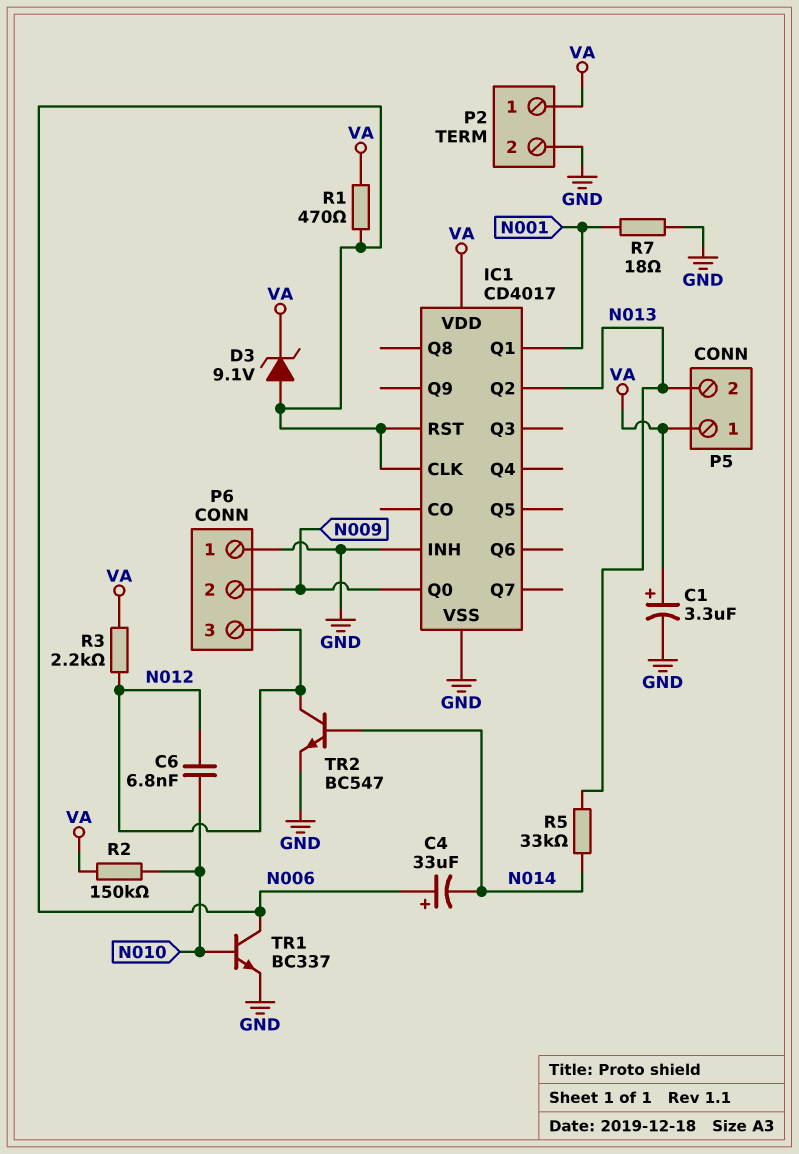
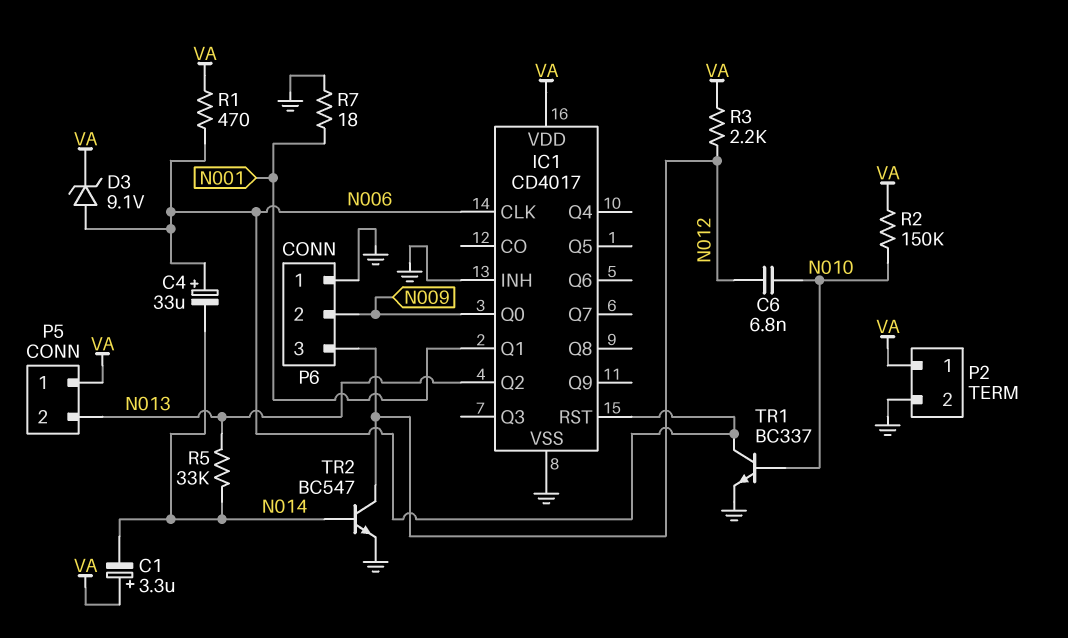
C1: 3.3uF (plus VA, minus GND) -> 3.3uF (plus VA, minus N014)

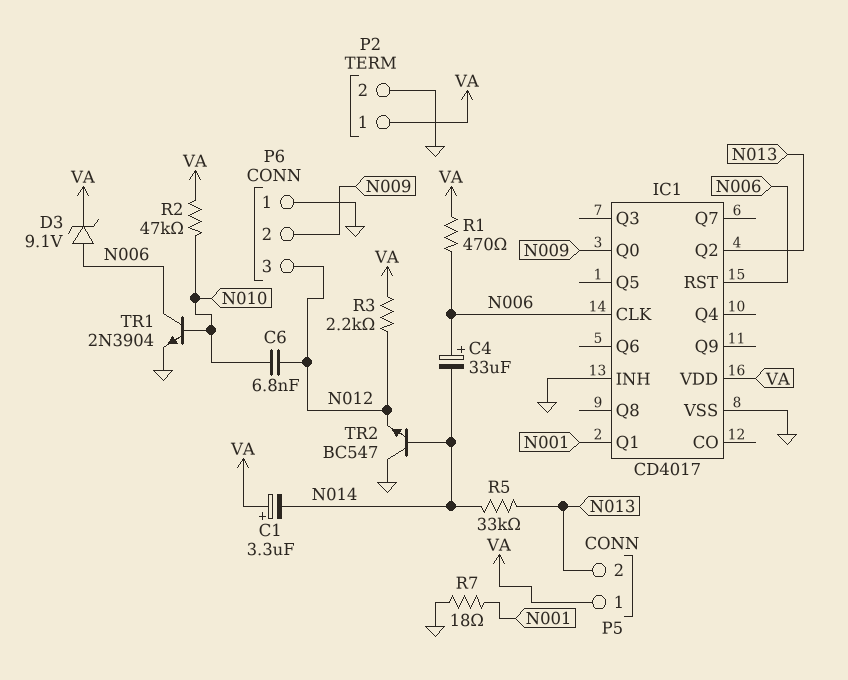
R2: 150k (N010, VA) -> 47k (N010, VA)
TR1: NPN BC337 (B N010, C N006, E GND) -> NPN 2N3904 (B N010, C N006, E GND)
TR2: NPN BC547 (B N014, C N012, E GND) -> NPN BC547 (B N014, C GND, E N012)

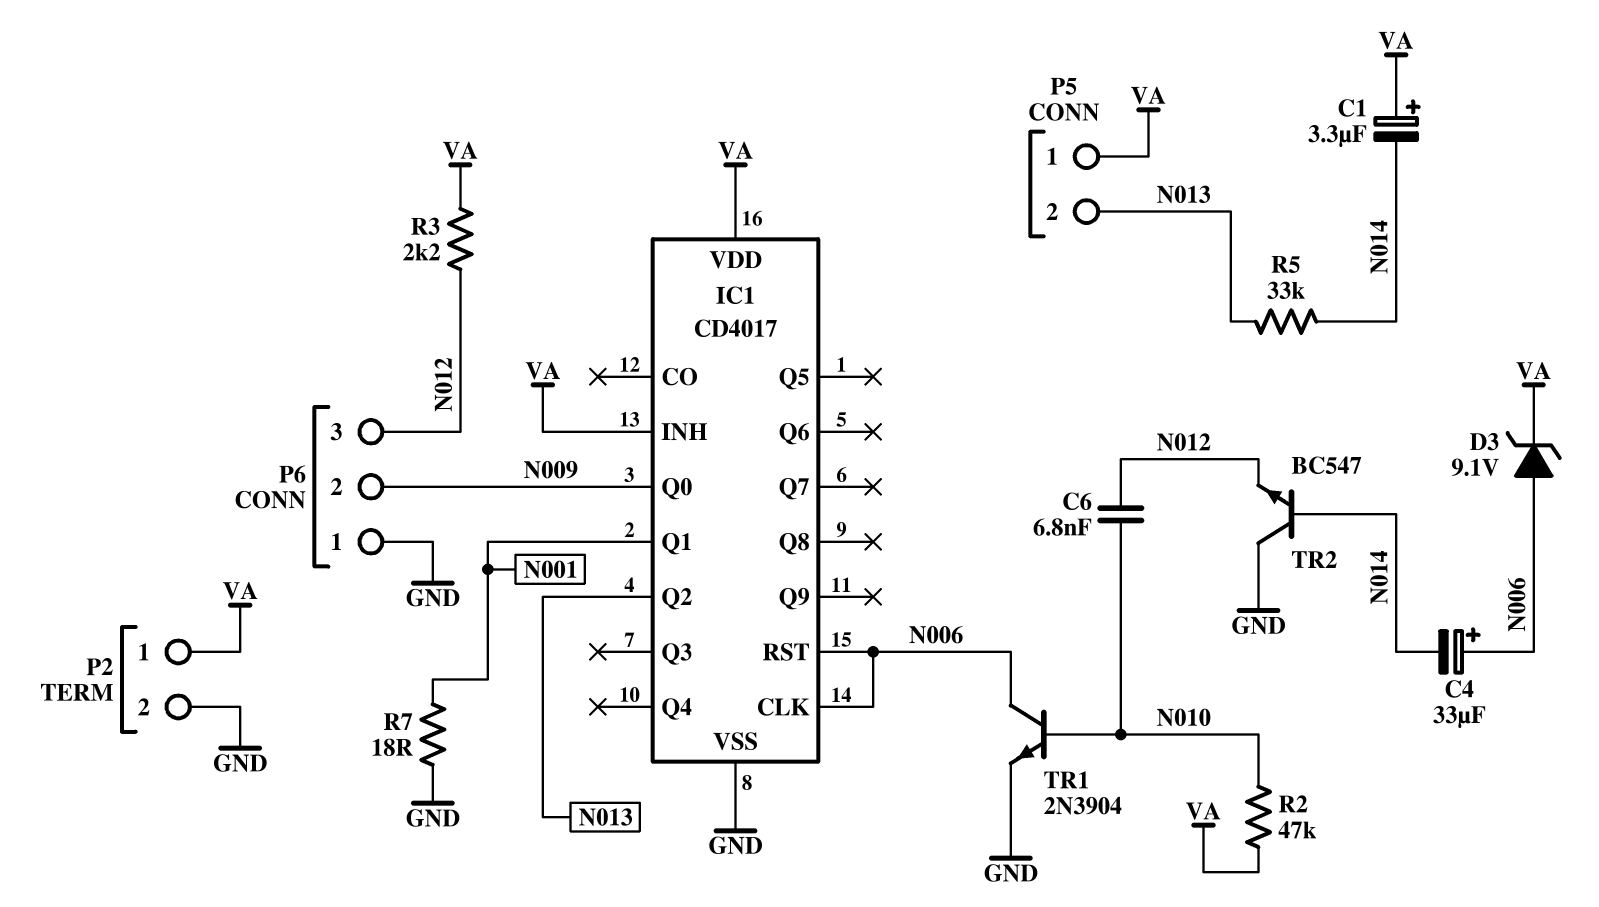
IC1 pin INH: GND -> VA
R1: 470 (N006, VA) -> none

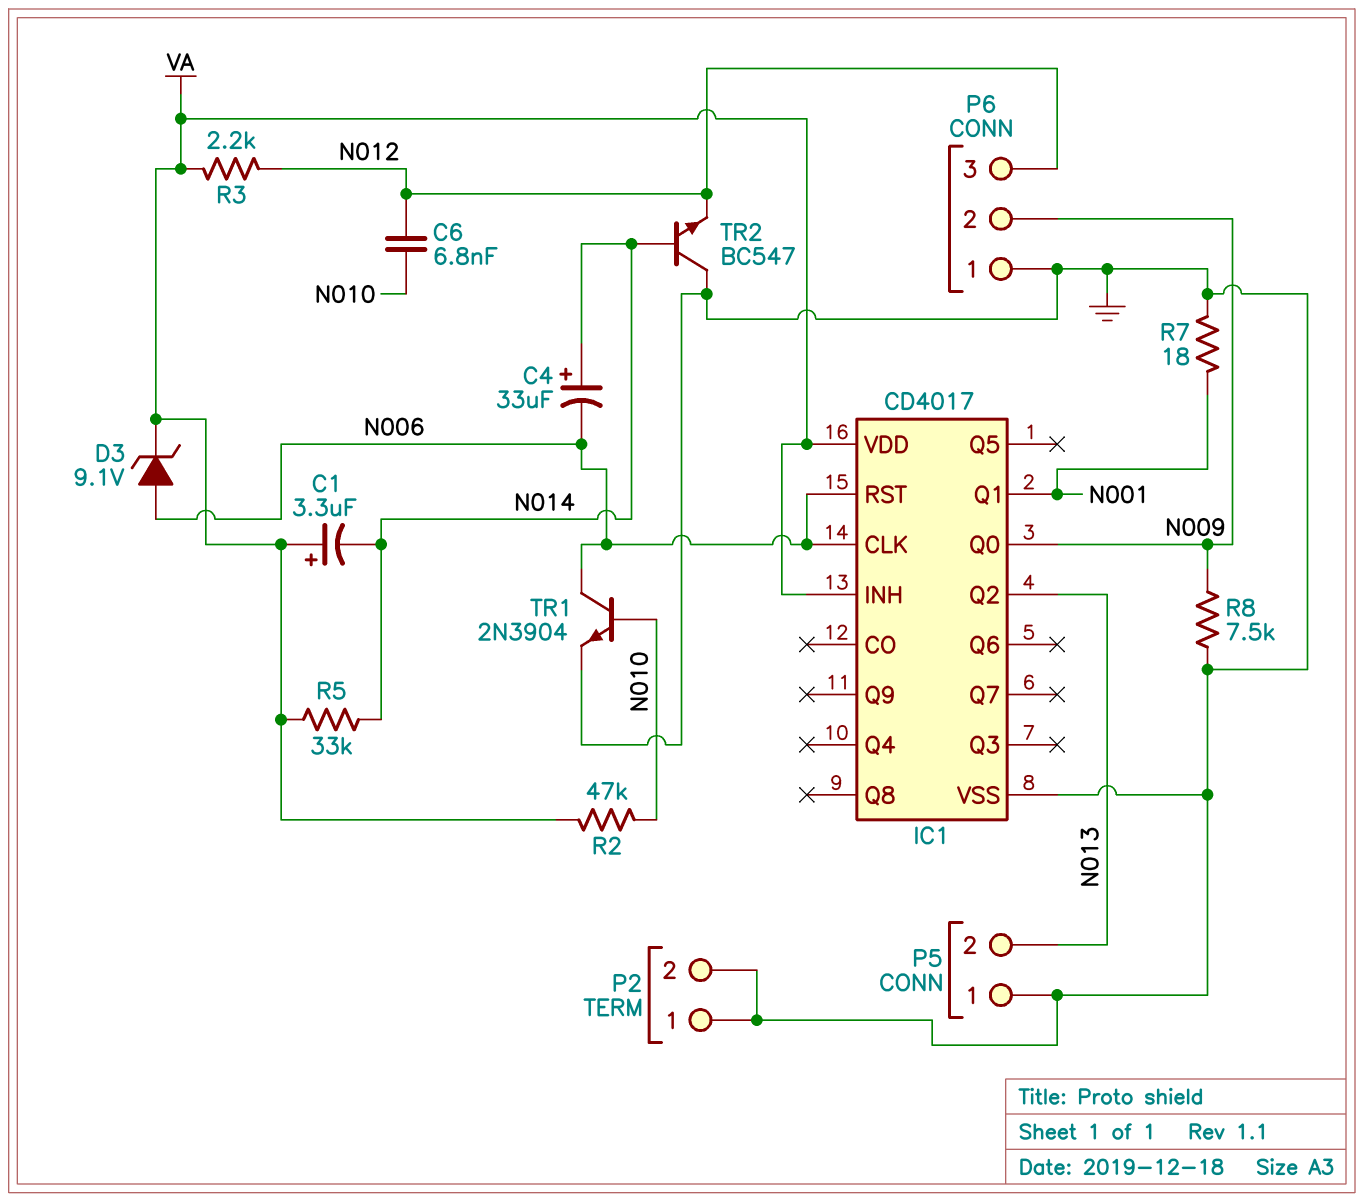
C4: 33uF (plus N006, minus N014) -> 33uF (plus N014, minus N006)
P2 pin 1: VA -> GND
P5 pin 1: VA -> GND
R5: 33k (N013, N014) -> 33k (N014, VA)
R8: none -> 7.5k (GND, N009)

